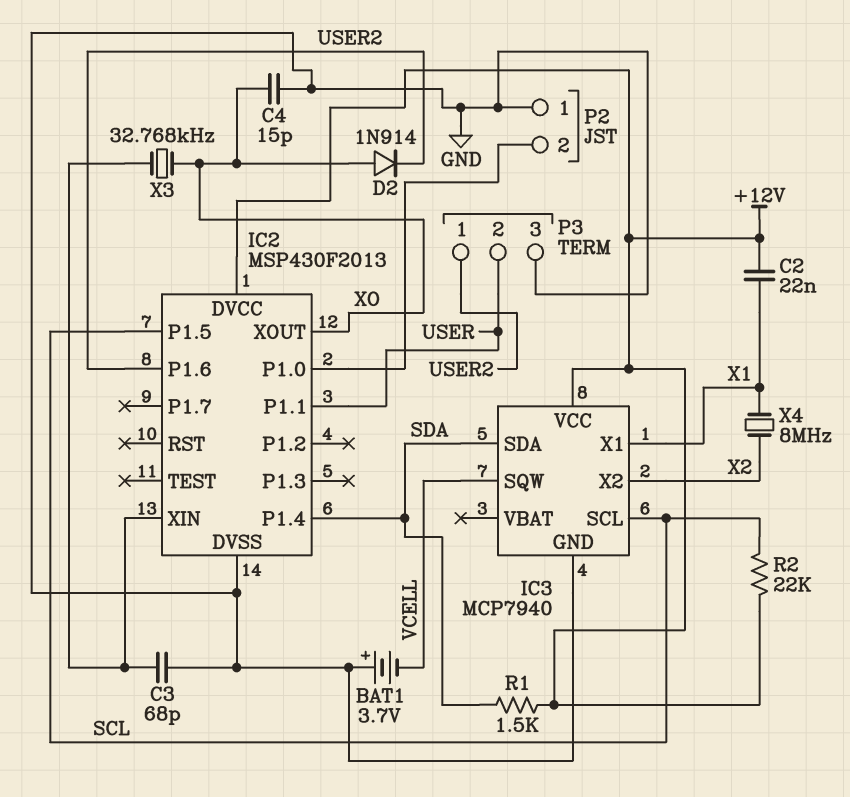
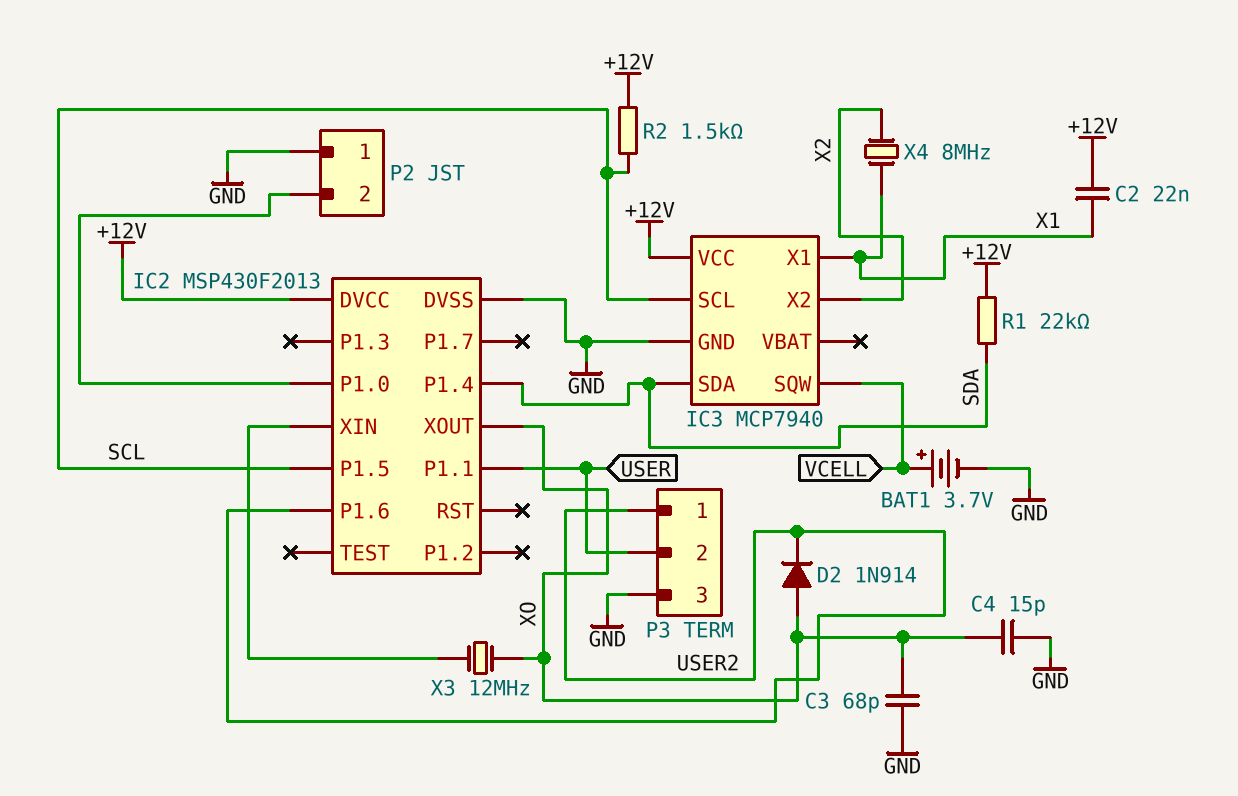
BAT1: 3.7V (plus GND, minus VCELL) -> 3.7V (plus VCELL, minus GND)
C3: 68pF (GND, IC2/XIN) -> 68pF (GND, XO)
R1: 1.5k (+12V, SDA) -> 22k (+12V, SDA)
R2: 22k (+12V, SCL) -> 1.5k (+12V, SCL)
X3: 32.768kHz (IC2/XIN, XO) -> 12MHz (IC2/XIN, XO)

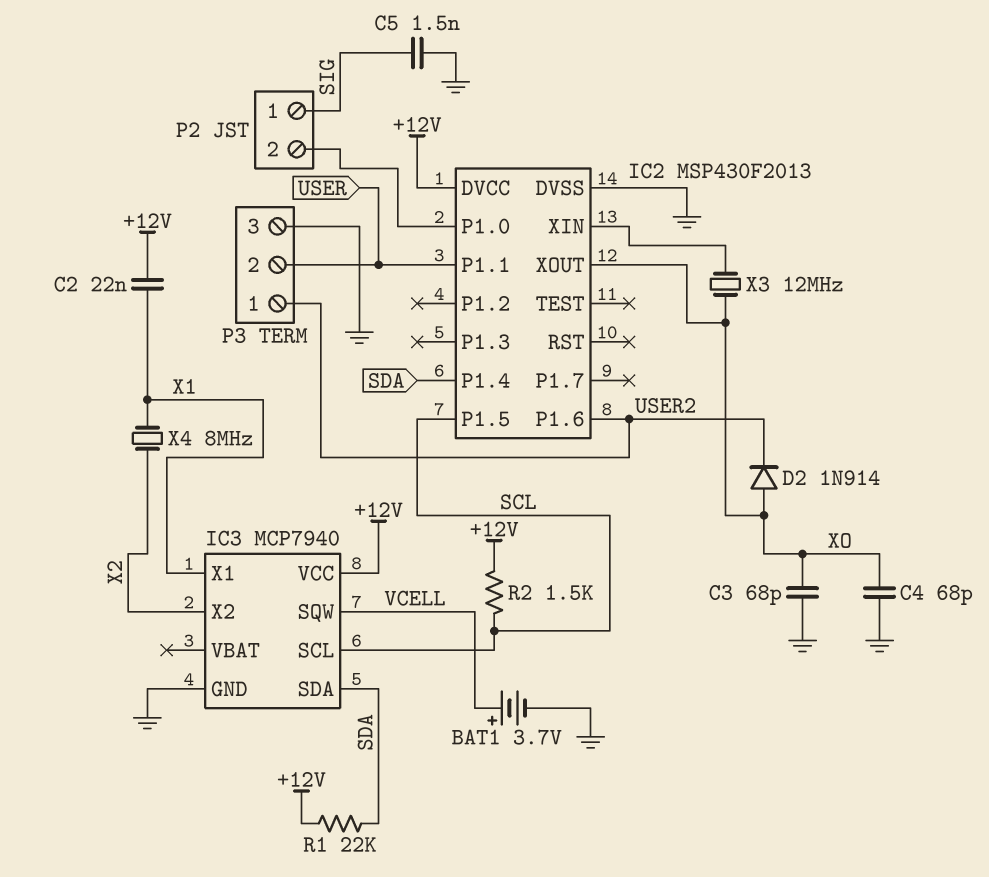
C4: 15pF (GND, XO) -> 68pF (GND, XO)
C5: none -> 1.5nF (GND, SIG)
P2 pin 1: GND -> SIG

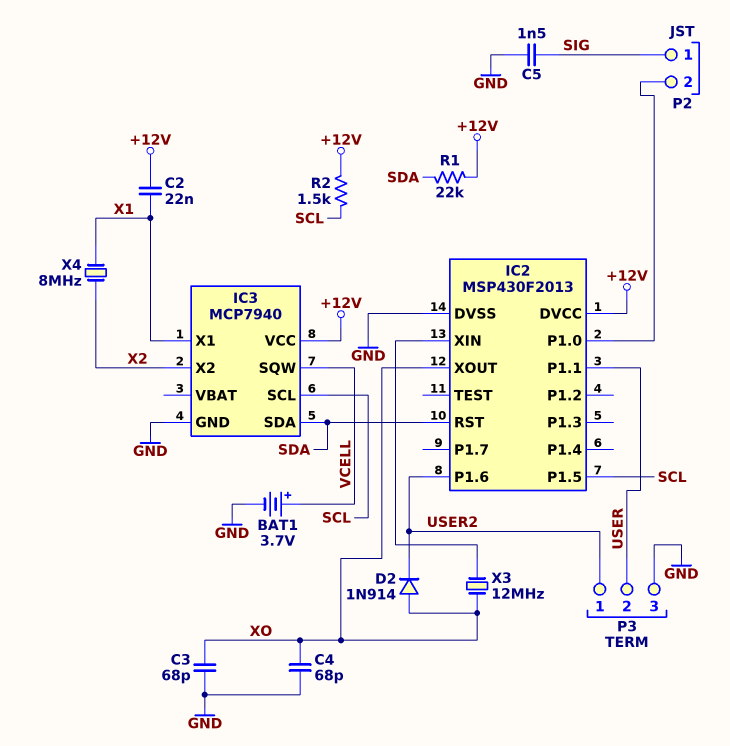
IC2 pin P1.4: SDA -> none
IC2 pin RST: none -> SDA

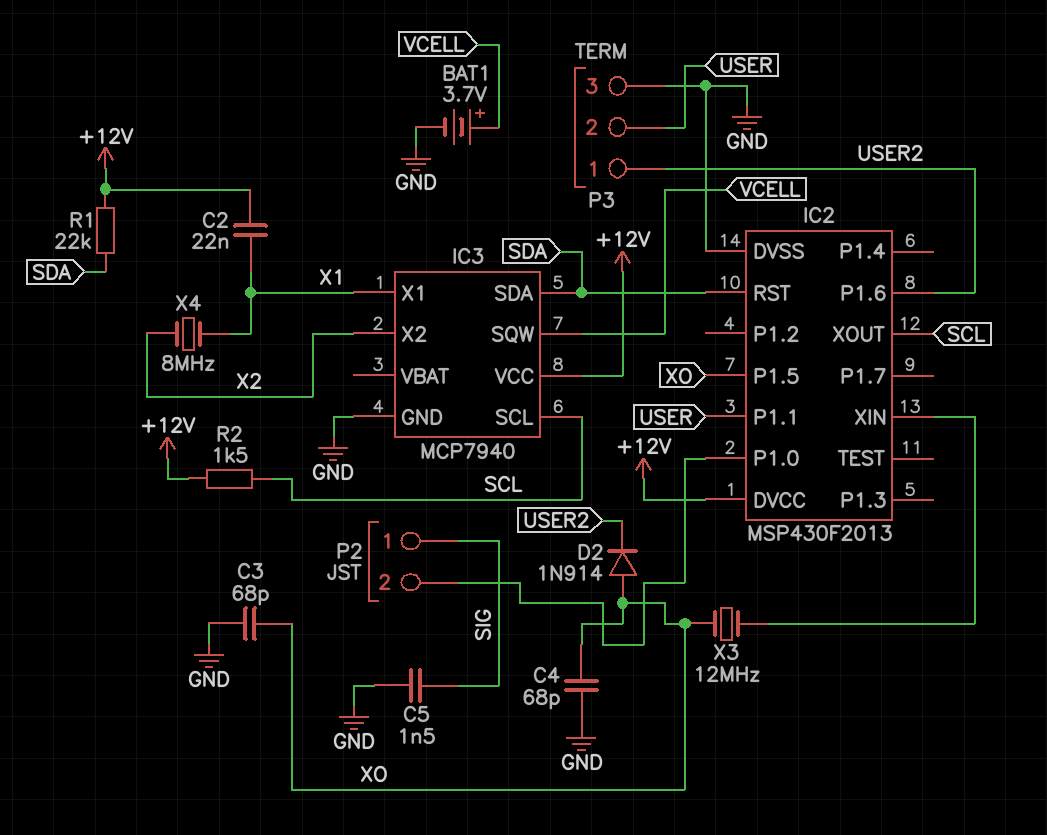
IC2 pin P1.5: SCL -> XO
IC2 pin XOUT: XO -> SCL

